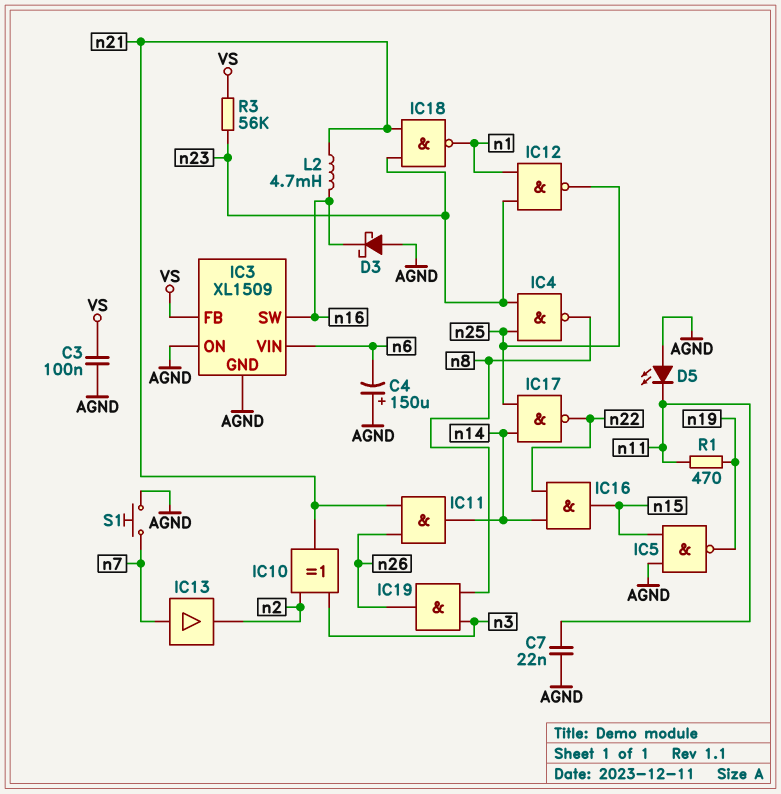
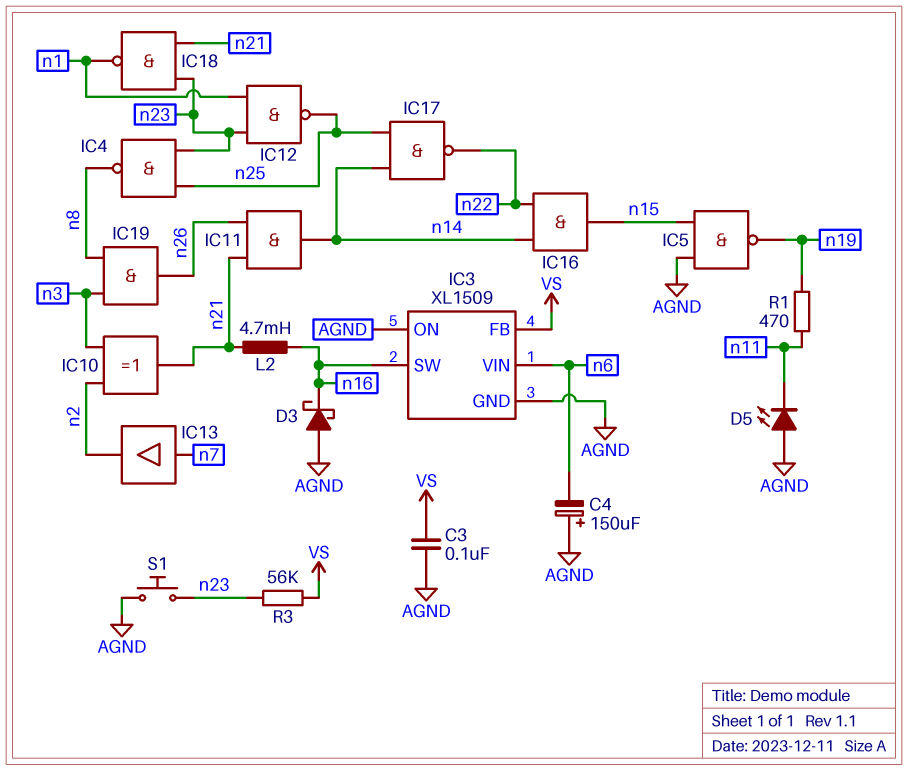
C7: 22nF (AGND, n11) -> none
S1: button (AGND, n7) -> button (AGND, n23)

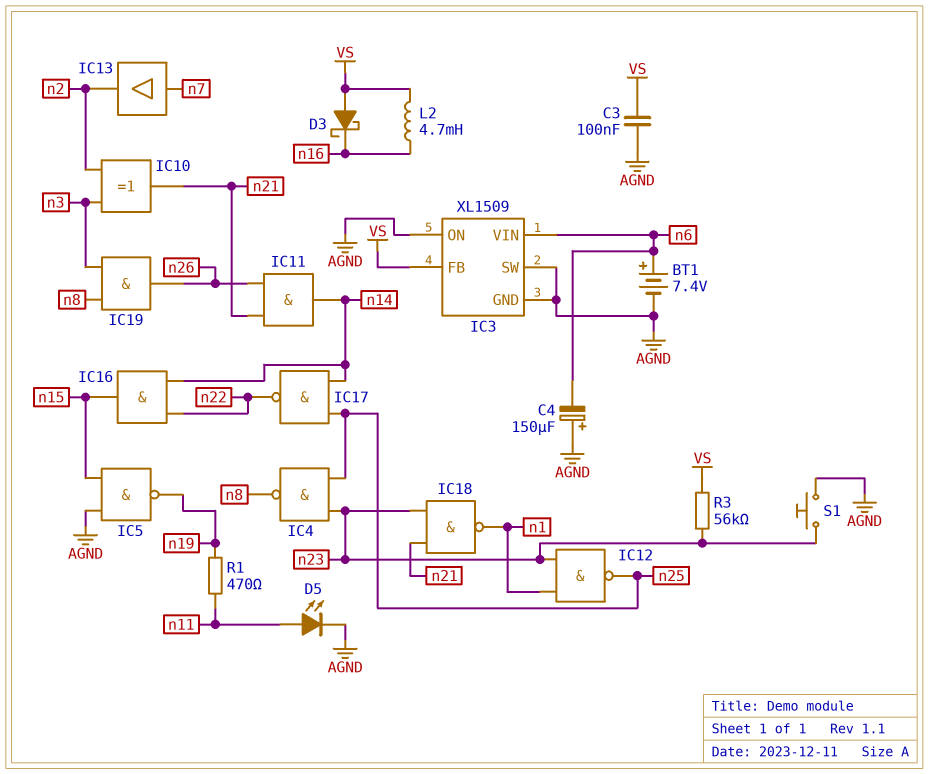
BT1: none -> 7.4V (plus n6, minus AGND)
D3: schottky (A AGND, K n16) -> schottky (A VS, K n16)
D5: LED (A AGND, K n11) -> LED (A n11, K AGND)
IC3 pin SW: n16 -> AGND
L2: 4.7mH (n16, n21) -> 4.7mH (VS, n16)

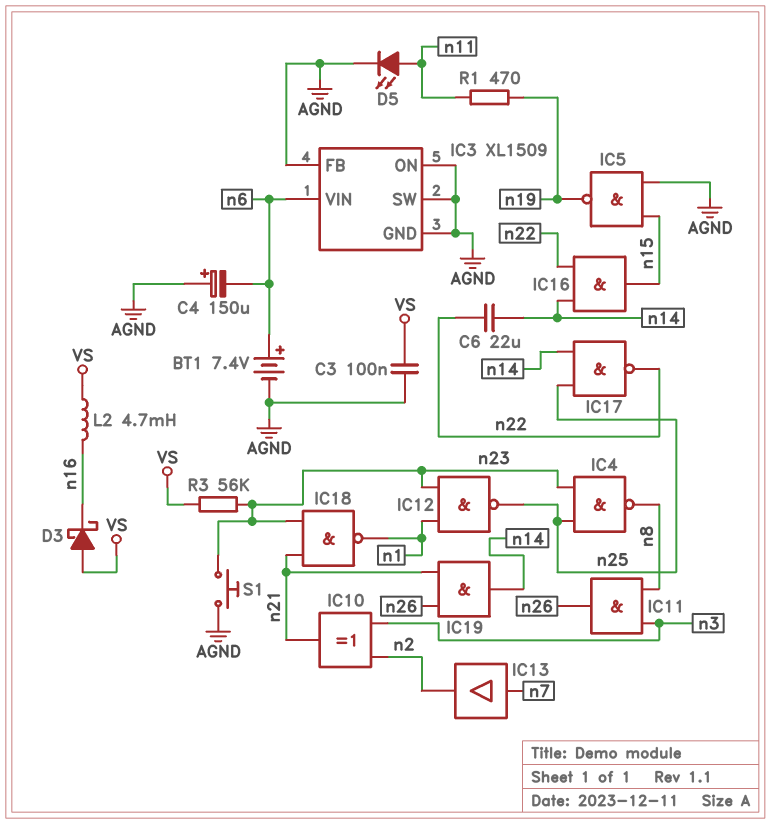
C6: none -> 22uF (n14, n22)
IC3 pin FB: VS -> AGND
IC11: AND (in n21, in n26, out n14) -> AND (in n3, in n8, out n26)
IC19: AND (in n3, in n8, out n26) -> AND (in n21, in n26, out n14)

